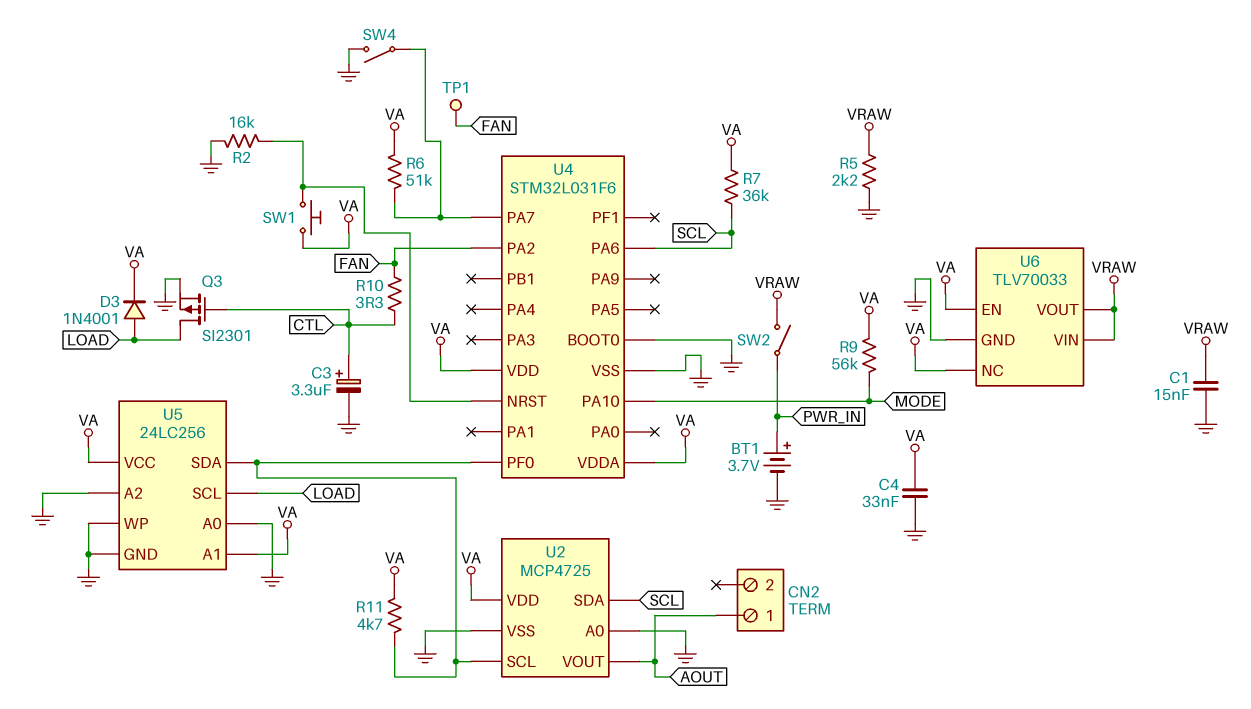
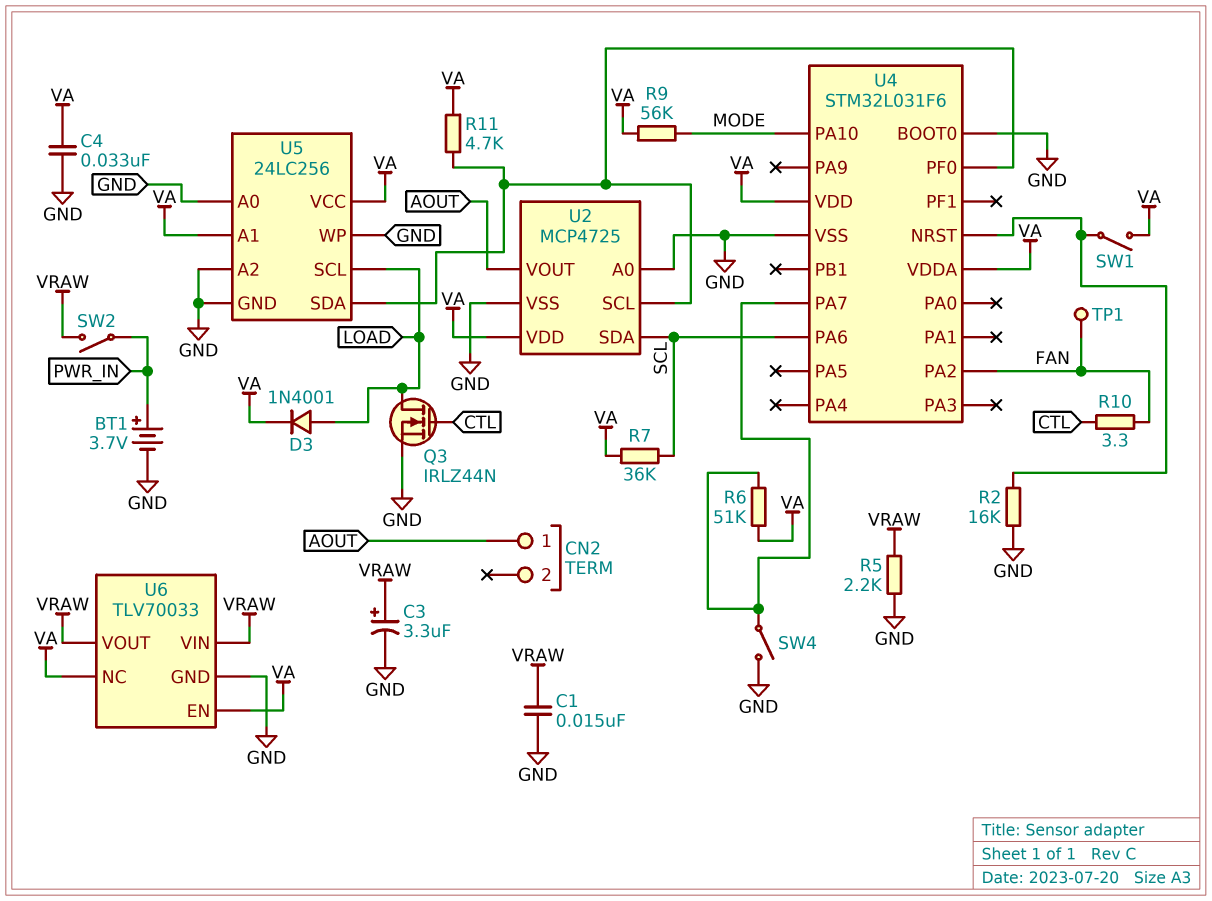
C3: 3.3uF (plus CTL, minus GND) -> 3.3uF (plus VRAW, minus GND)
Q3: PMOS SI2301 (G CTL, D LOAD, S GND) -> NMOS IRLZ44N (G CTL, D LOAD, S GND)
SW1: button (U4/NRST, VA) -> switch (U4/NRST, VA)

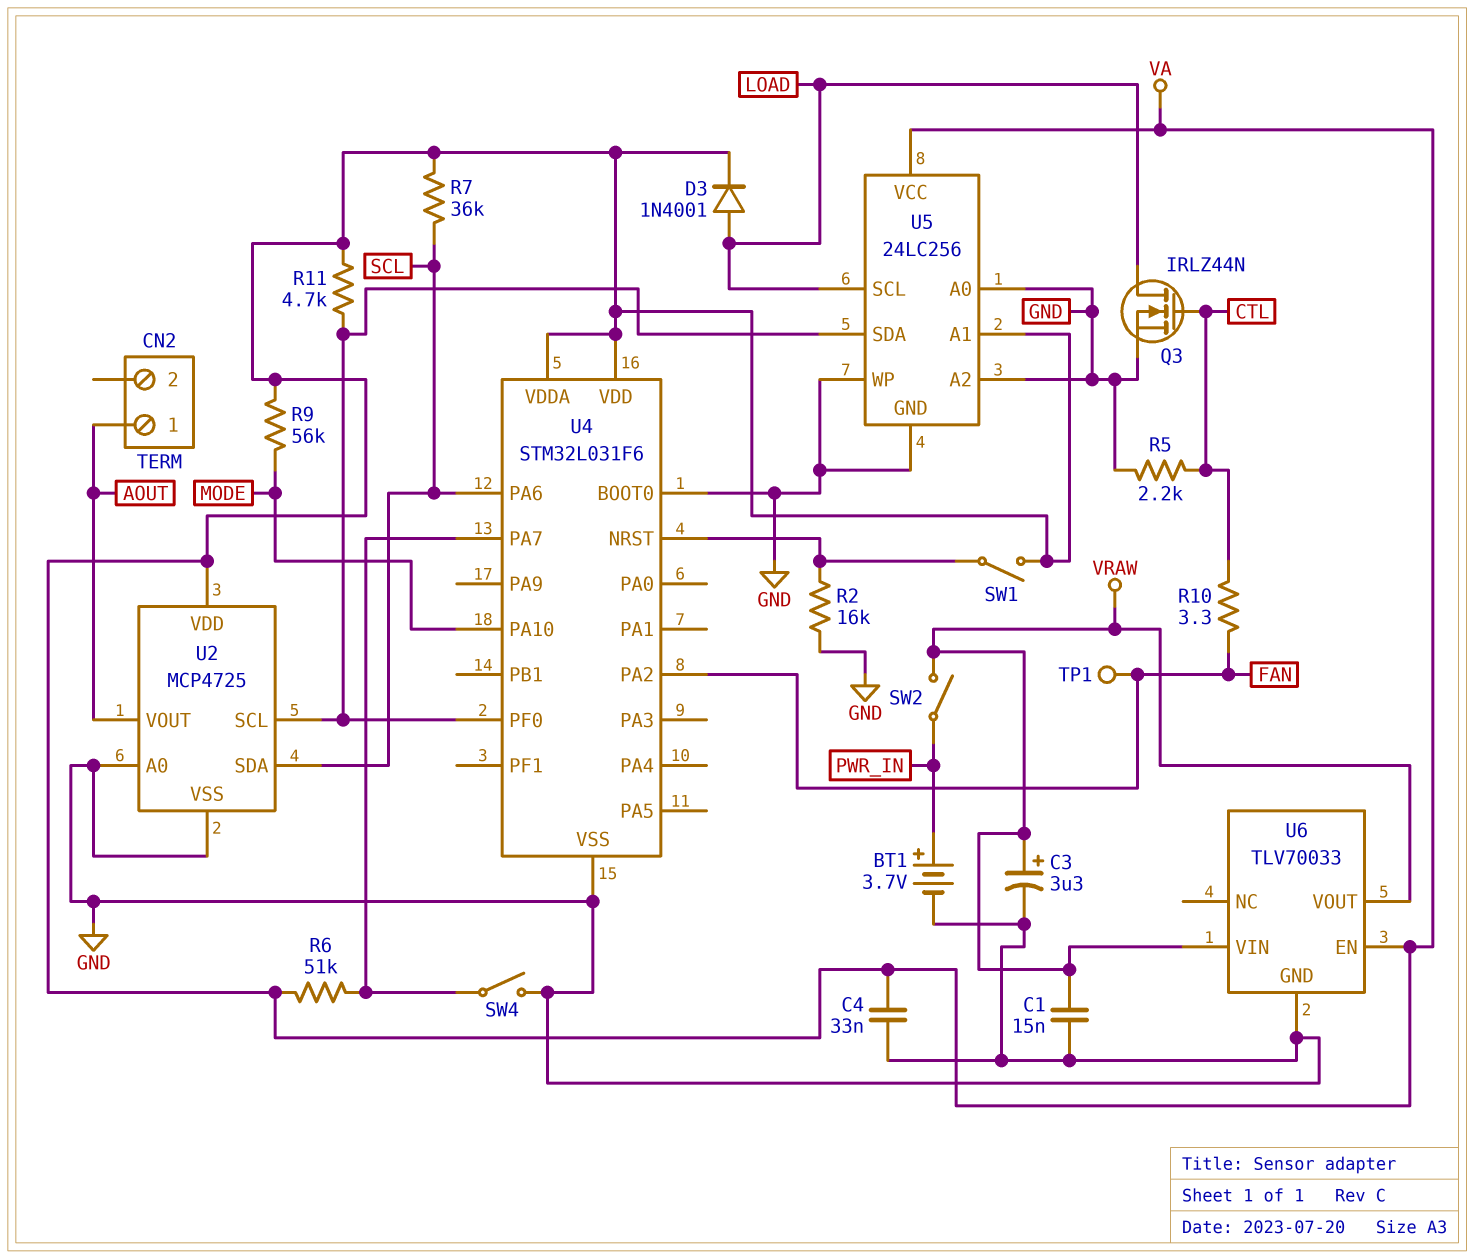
R5: 2.2k (GND, VRAW) -> 2.2k (CTL, GND)
U6 pin NC: VA -> none

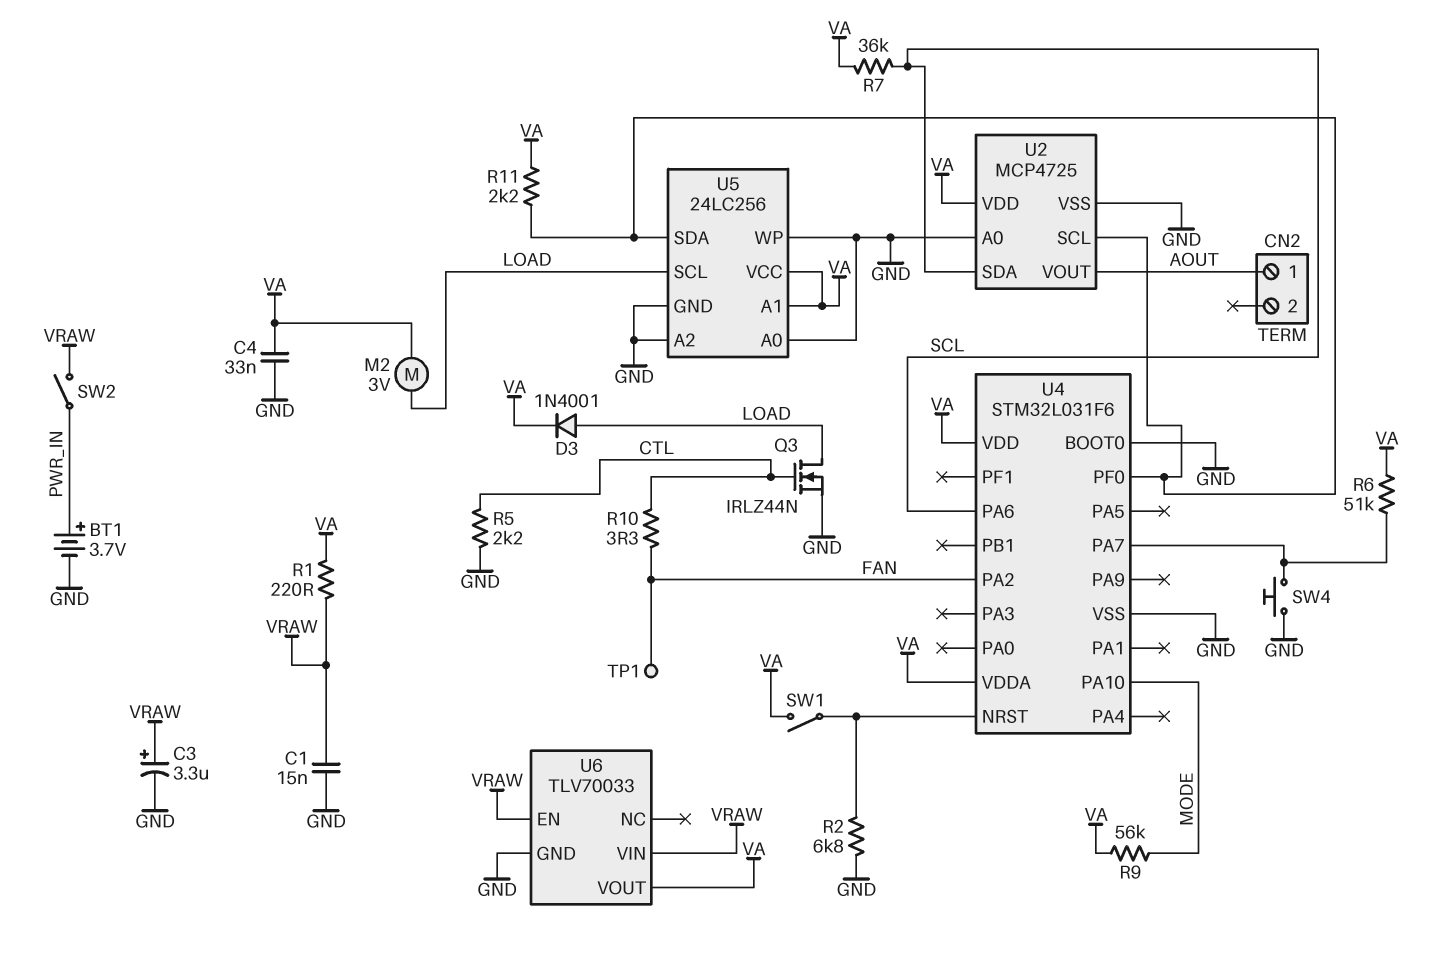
M2: none -> motor 3V (LOAD, VA)
R1: none -> 220 (VA, VRAW)
R2: 16k (GND, U4/NRST) -> 6.8k (GND, U4/NRST)
R11: 4.7k (U2/SCL, VA) -> 2.2k (U2/SCL, VA)
SW4: switch (GND, U4/PA7) -> button (GND, U4/PA7)
U6 pin EN: VA -> VRAW
U6 pin VOUT: VRAW -> VA

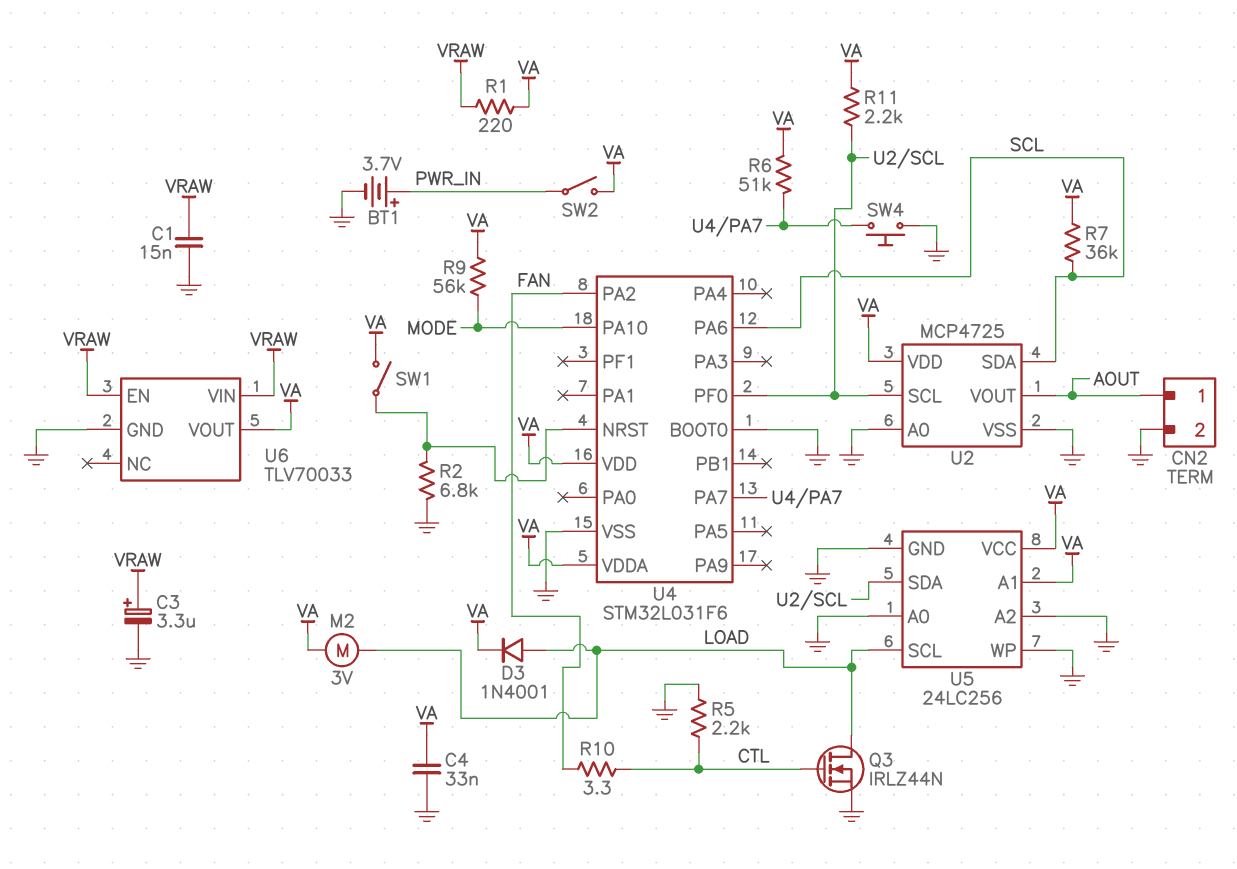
CN2 pin 2: none -> GND
SW2: switch (PWR_IN, VRAW) -> switch (PWR_IN, VA)
TP1: test point (FAN) -> none

